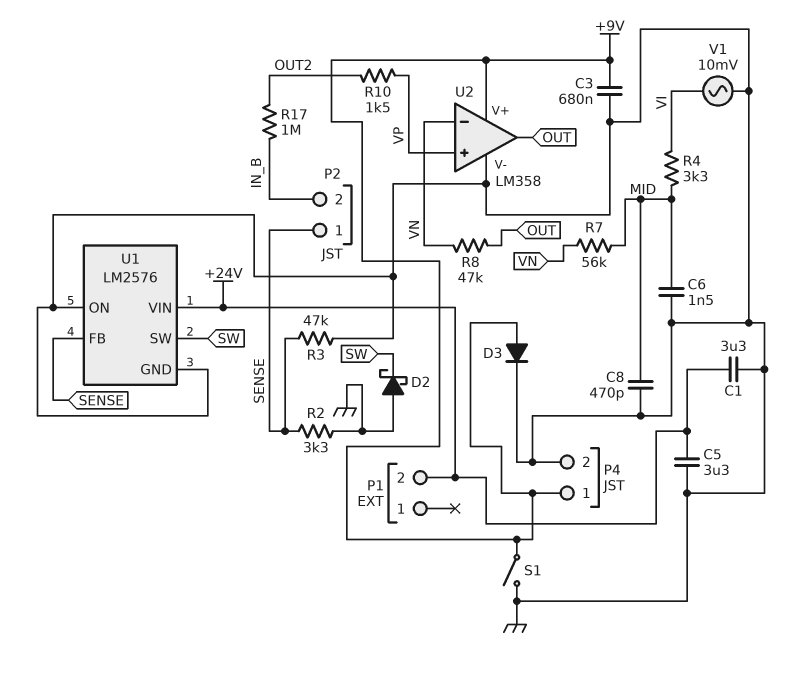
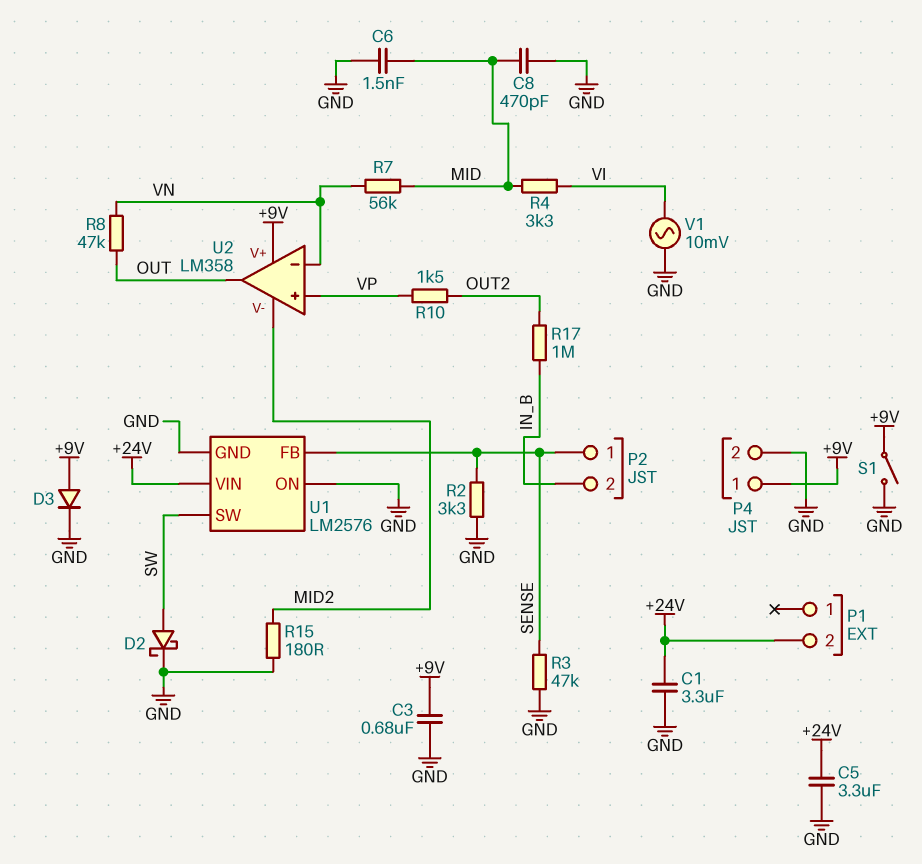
D2: schottky (A GND, K SW) -> schottky (A SW, K GND)
R15: none -> 180 (GND, MID2)
U2 pin V-: GND -> MID2

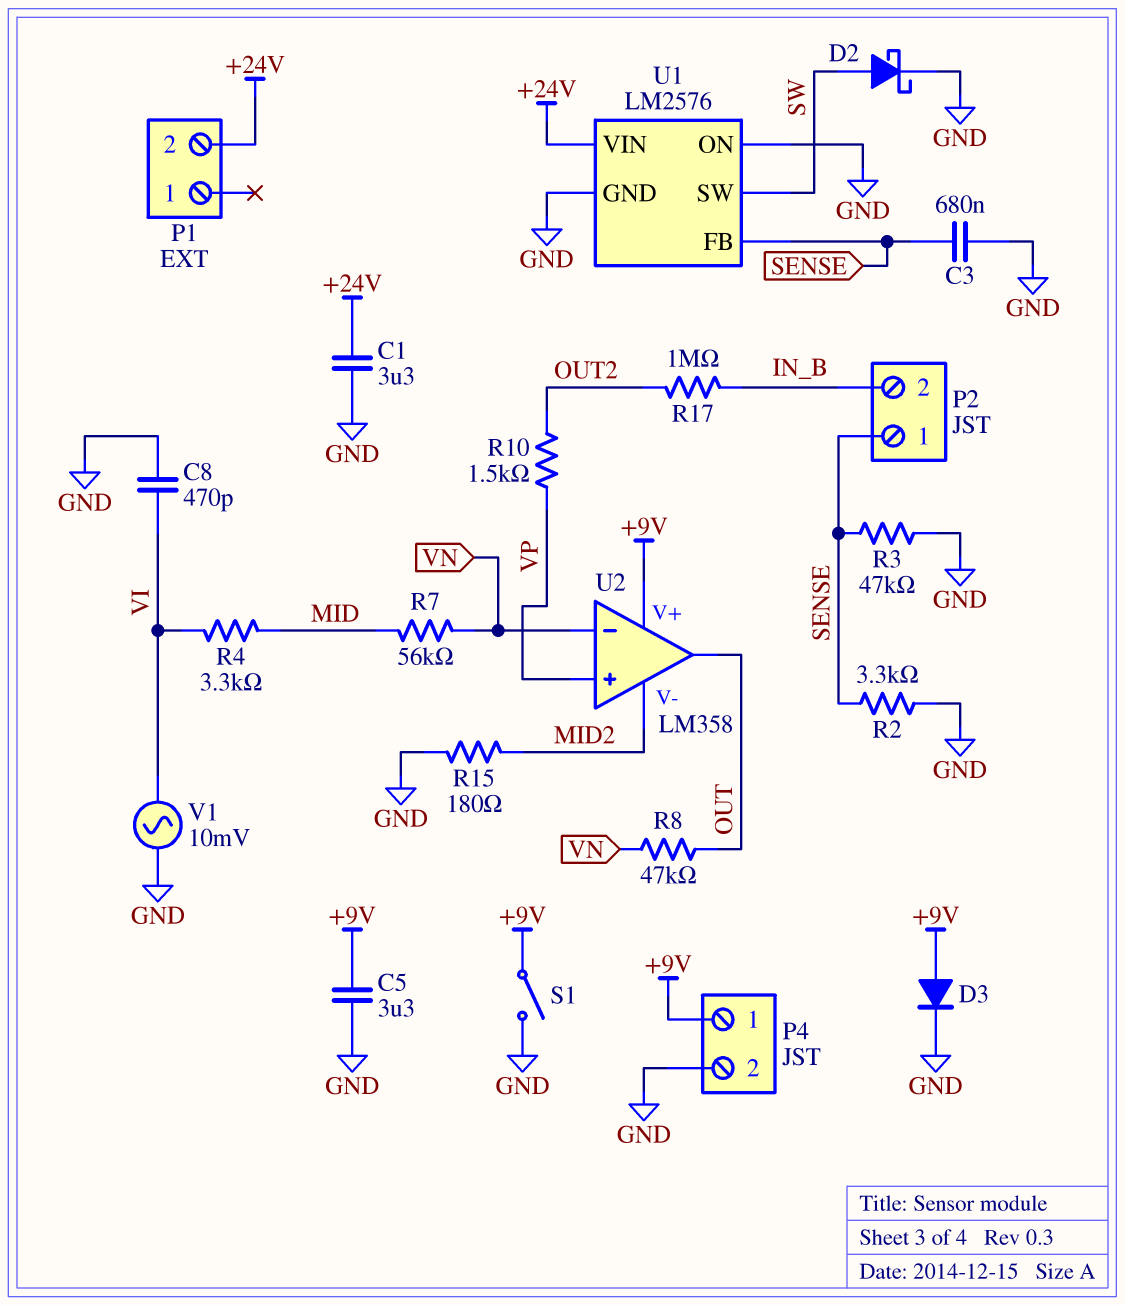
C3: 680nF (+9V, GND) -> 680nF (GND, SENSE)
C5: 3.3uF (+24V, GND) -> 3.3uF (+9V, GND)
C6: 1.5nF (GND, MID) -> none
C8: 470pF (GND, MID) -> 470pF (GND, VI)

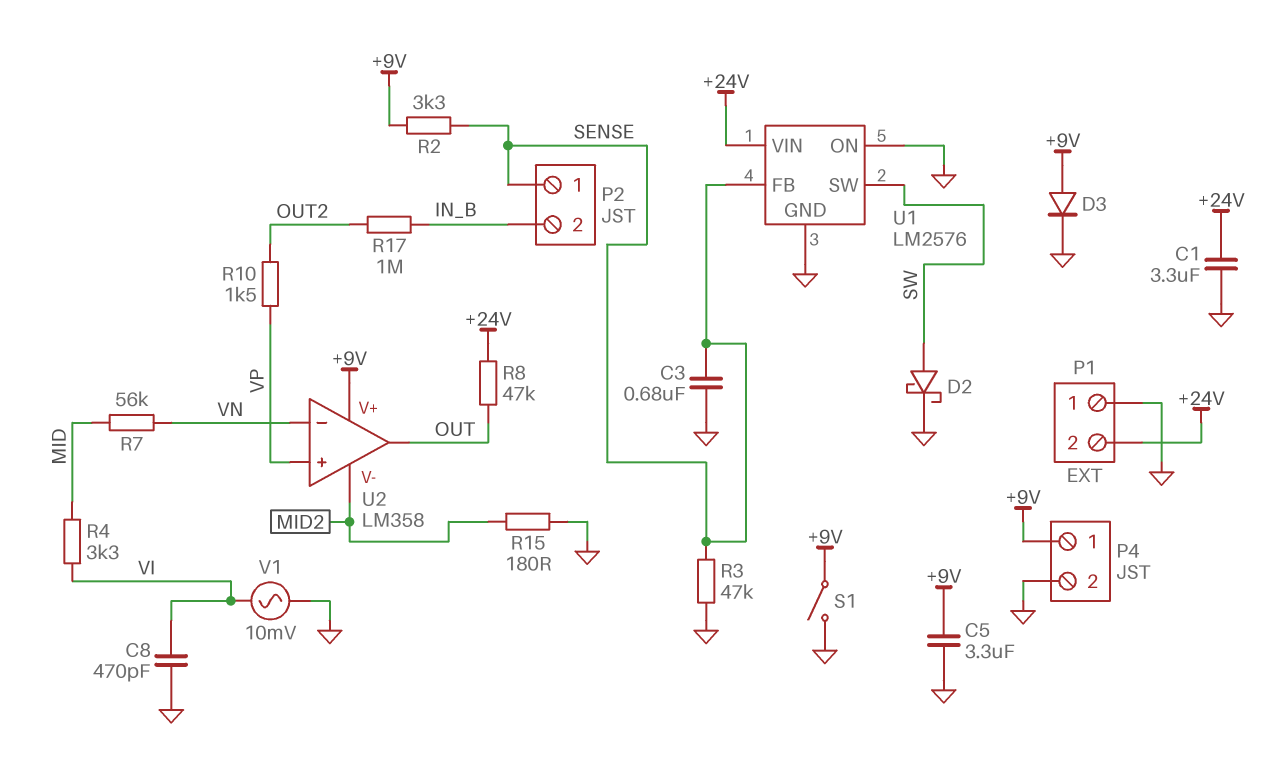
P1 pin 1: none -> GND
R2: 3.3k (GND, SENSE) -> 3.3k (+9V, SENSE)
R8: 47k (OUT, VN) -> 47k (+24V, OUT)

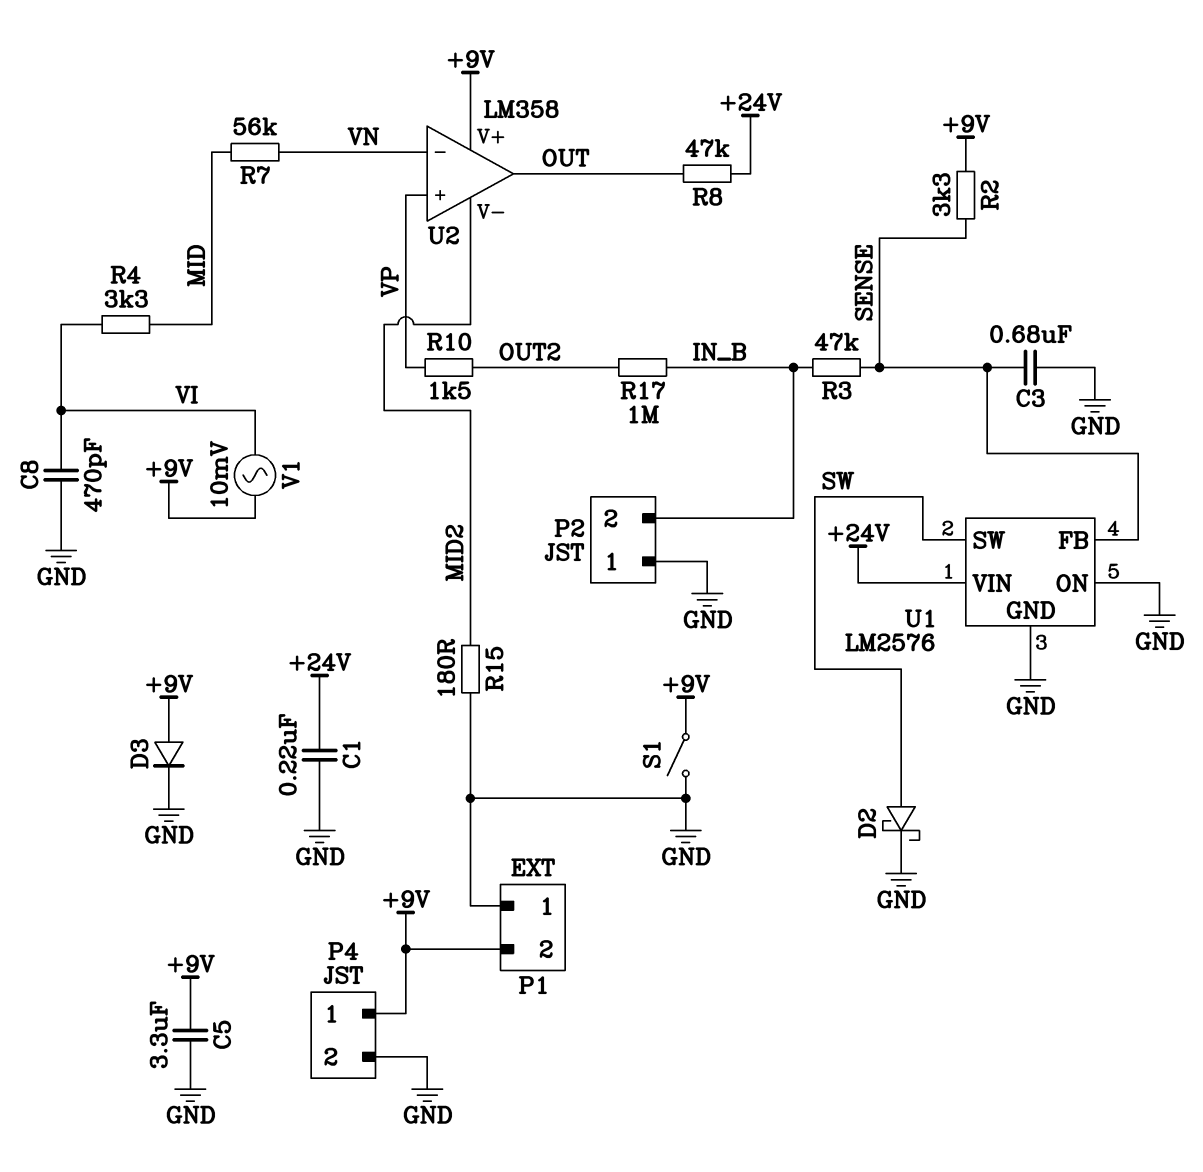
C1: 3.3uF (+24V, GND) -> 220nF (+24V, GND)
P1 pin 2: +24V -> +9V
P2 pin 1: SENSE -> GND
R3: 47k (GND, SENSE) -> 47k (IN_B, SENSE)
V1: AC 10mV (GND, VI) -> AC 10mV (+9V, VI)

